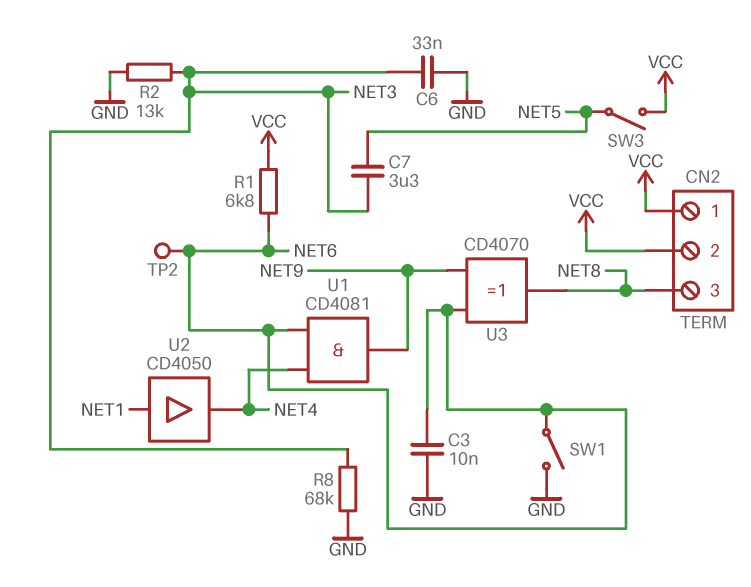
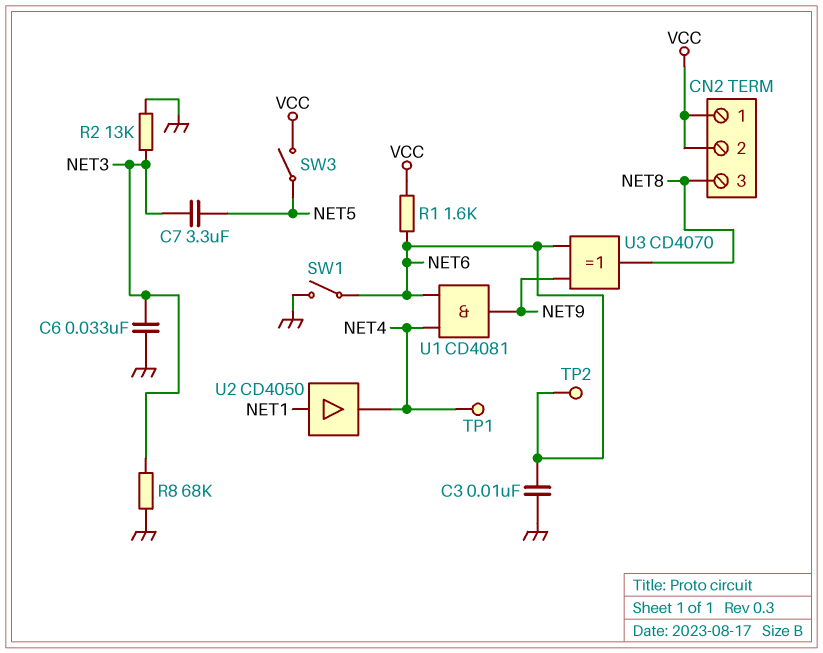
R1: 6.8k (NET6, VCC) -> 1.6k (NET6, VCC)
TP1: none -> test point (NET4)

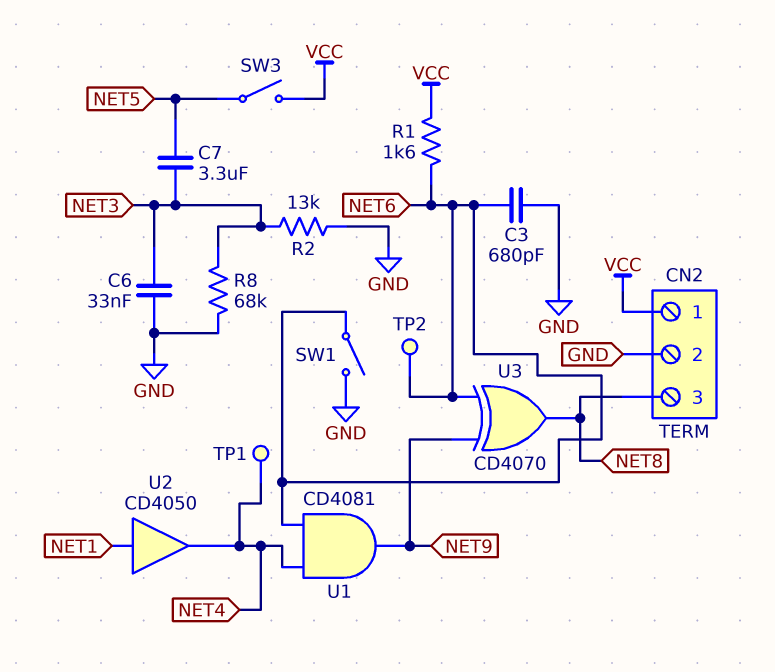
C3: 10nF (GND, NET6) -> 680pF (GND, NET6)
CN2 pin 2: VCC -> GND

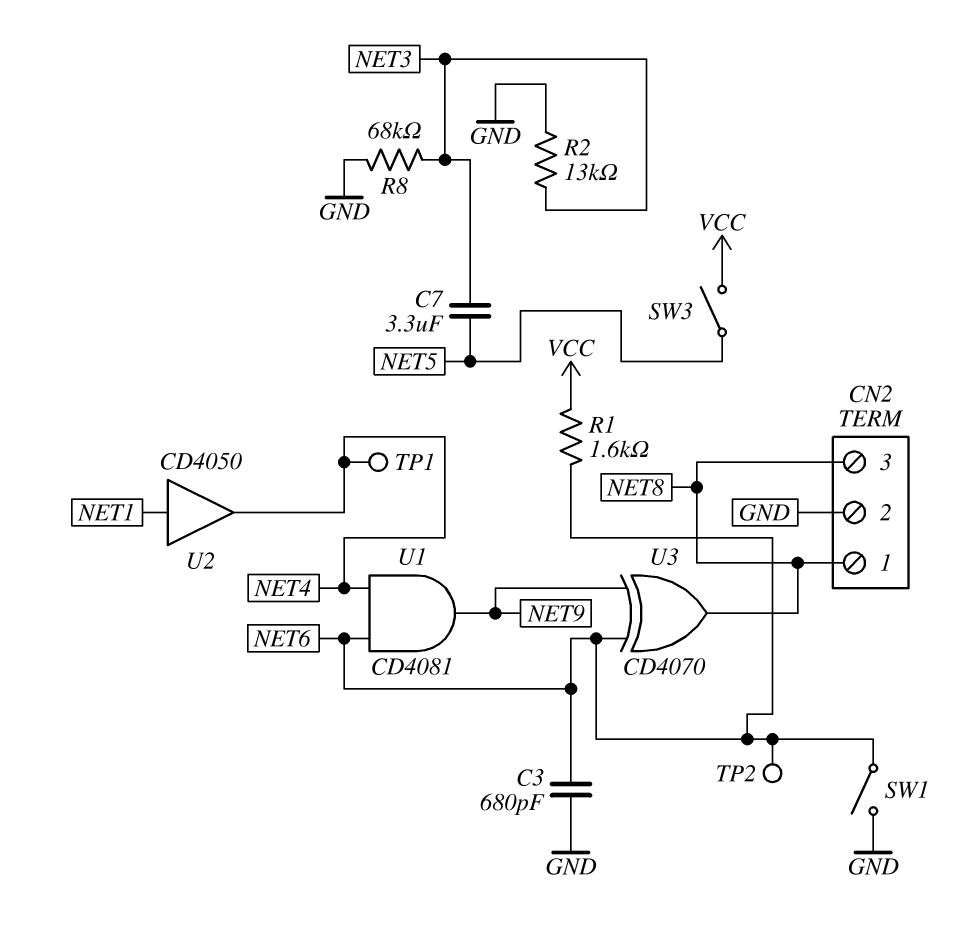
C6: 33nF (GND, NET3) -> none
CN2 pin 1: VCC -> NET8

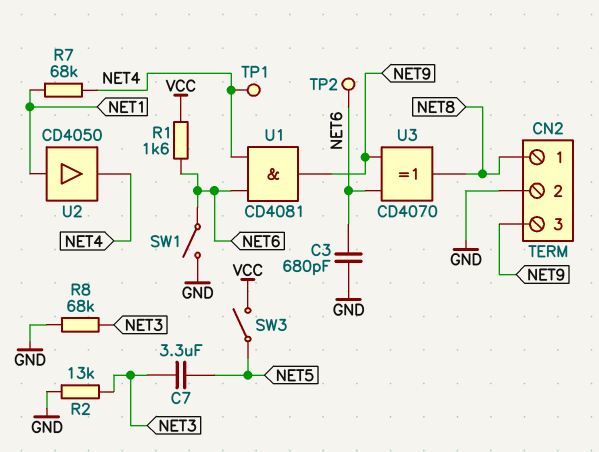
CN2 pin 3: NET8 -> NET9
R7: none -> 68k (NET1, NET4)

